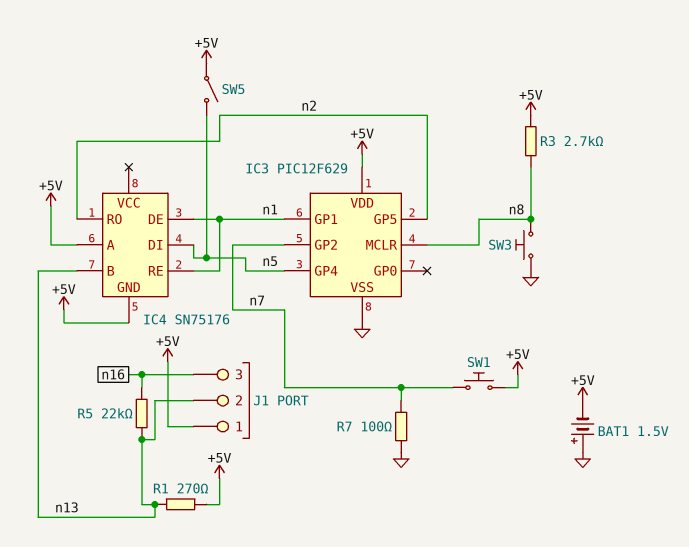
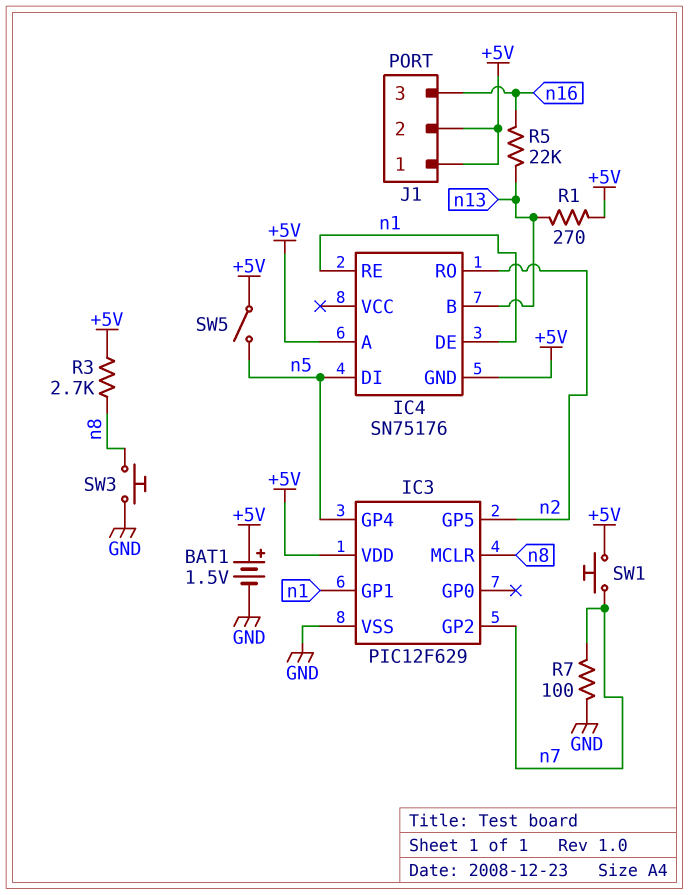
BAT1: 1.5V (plus GND, minus +5V) -> 1.5V (plus +5V, minus GND)
J1 pin 2: n13 -> +5V

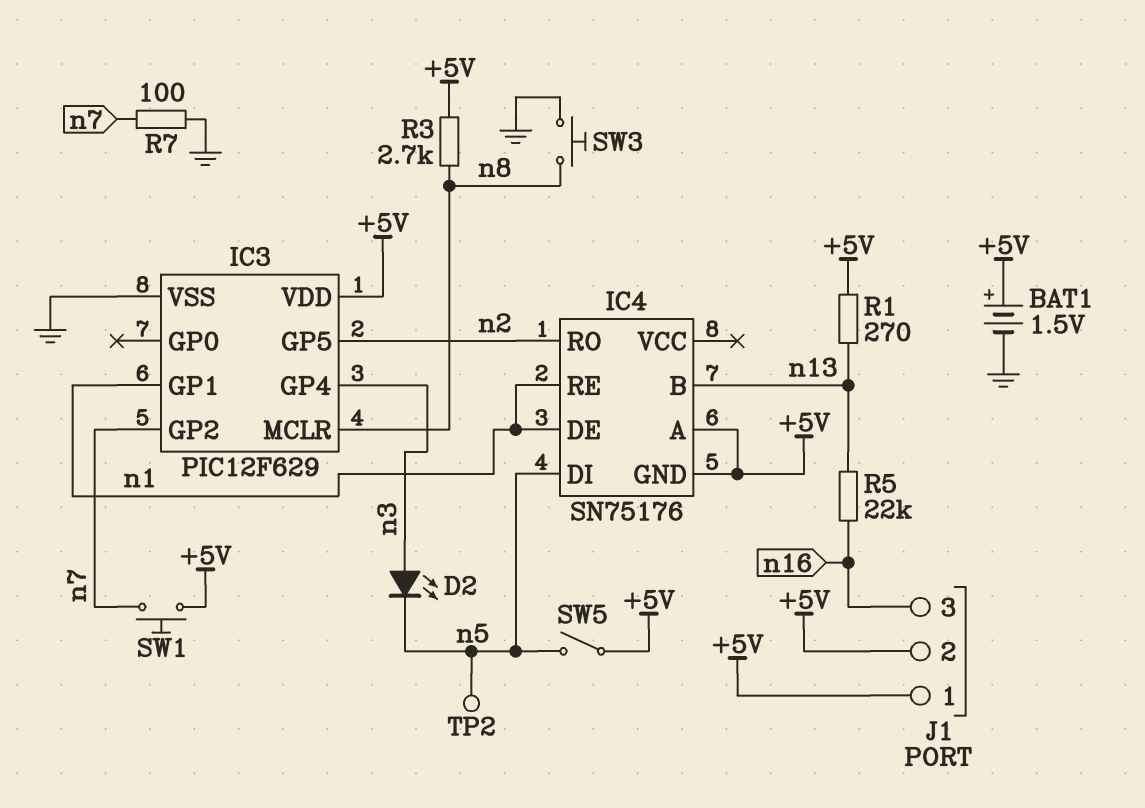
D2: none -> LED (A n3, K n5)
IC3 pin GP4: n5 -> n3
TP2: none -> test point (n5)

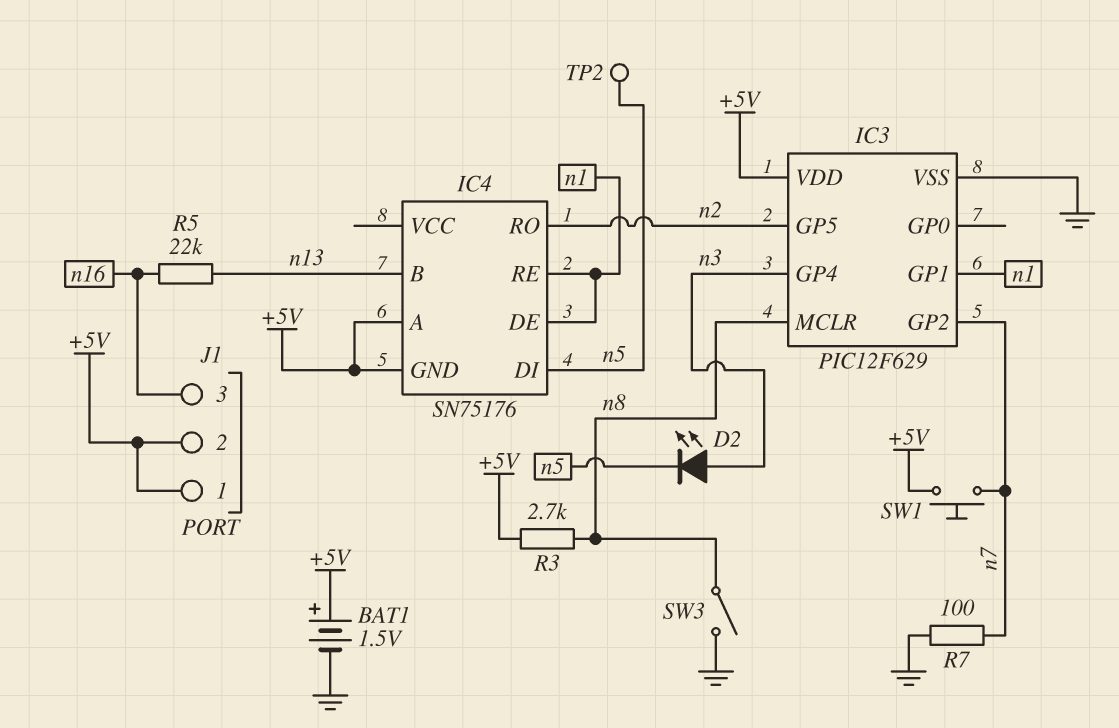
R1: 270 (+5V, n13) -> none
SW3: button (GND, n8) -> switch (GND, n8)
SW5: switch (+5V, n5) -> none

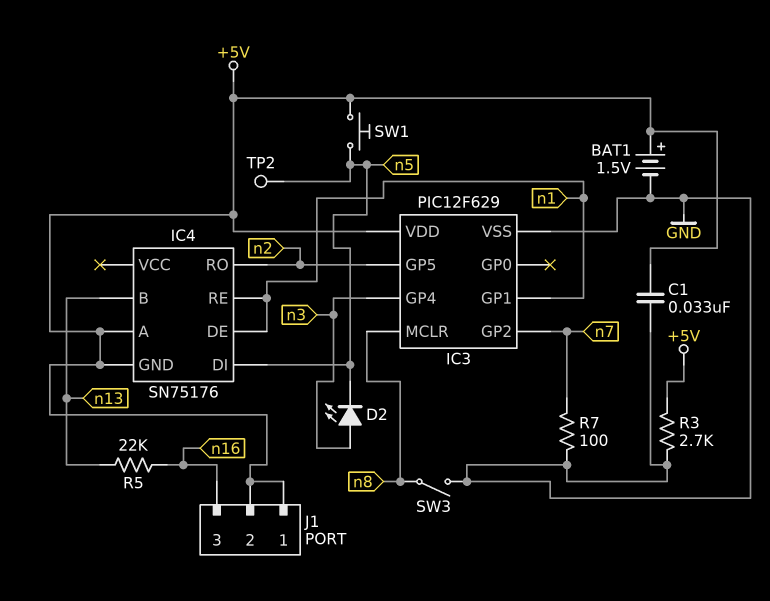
C1: none -> 33nF (+5V, GND)
R3: 2.7k (+5V, n8) -> 2.7k (+5V, GND)
SW1: button (+5V, n7) -> button (+5V, n5)

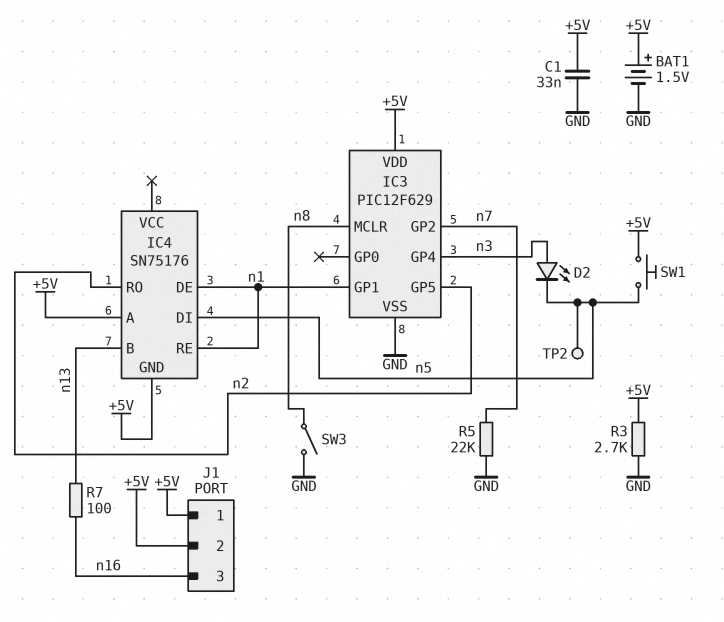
R5: 22k (n13, n16) -> 22k (GND, n7)
R7: 100 (GND, n7) -> 100 (n13, n16)

